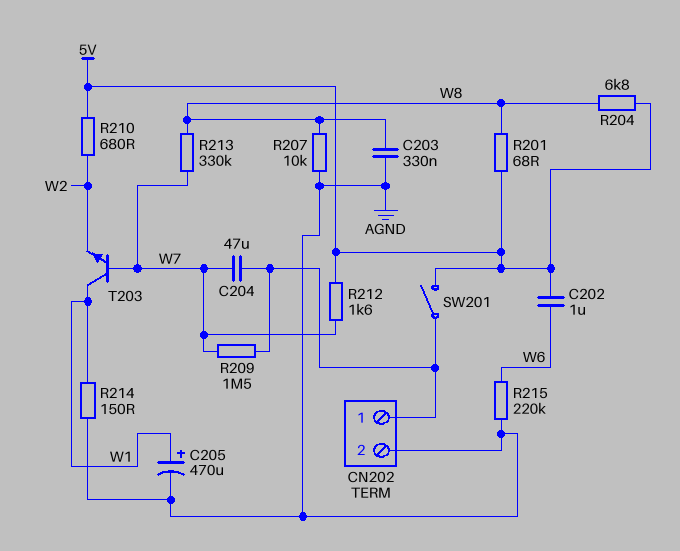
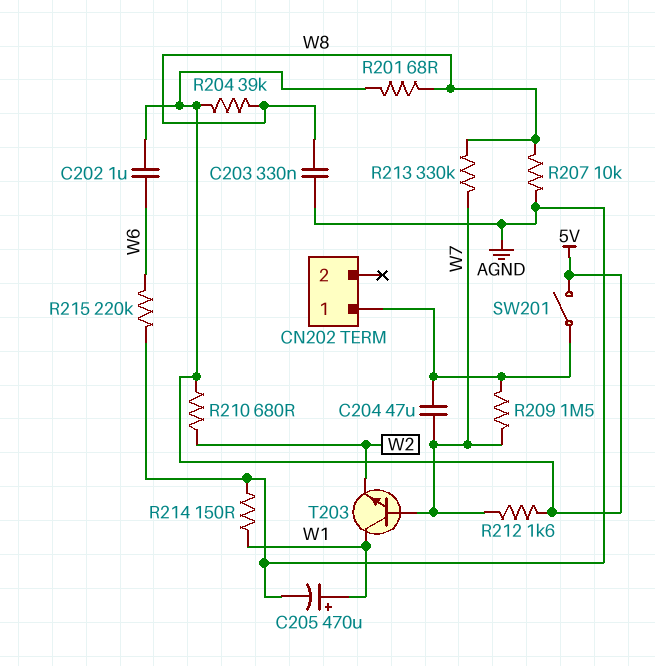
CN202 pin 2: AGND -> none
R204: 6.8k (5V, W8) -> 39k (5V, W8)

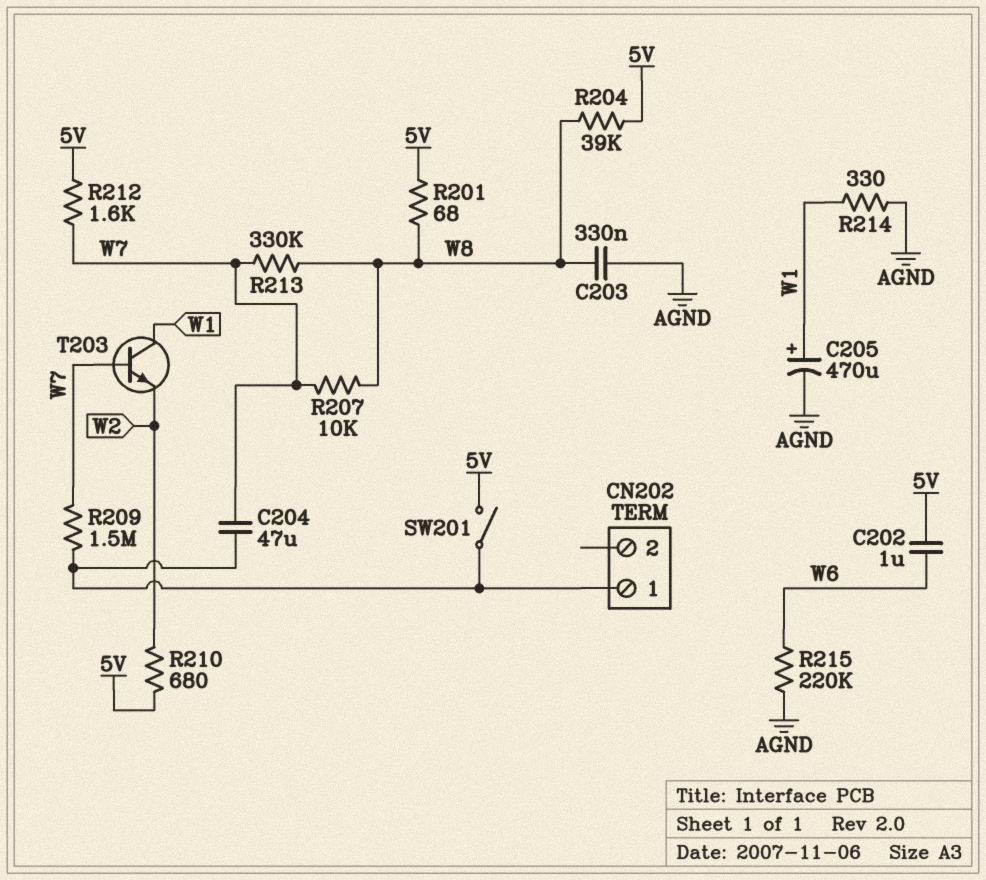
R207: 10k (AGND, W8) -> 10k (W7, W8)
R214: 150 (AGND, W1) -> 330 (AGND, W1)

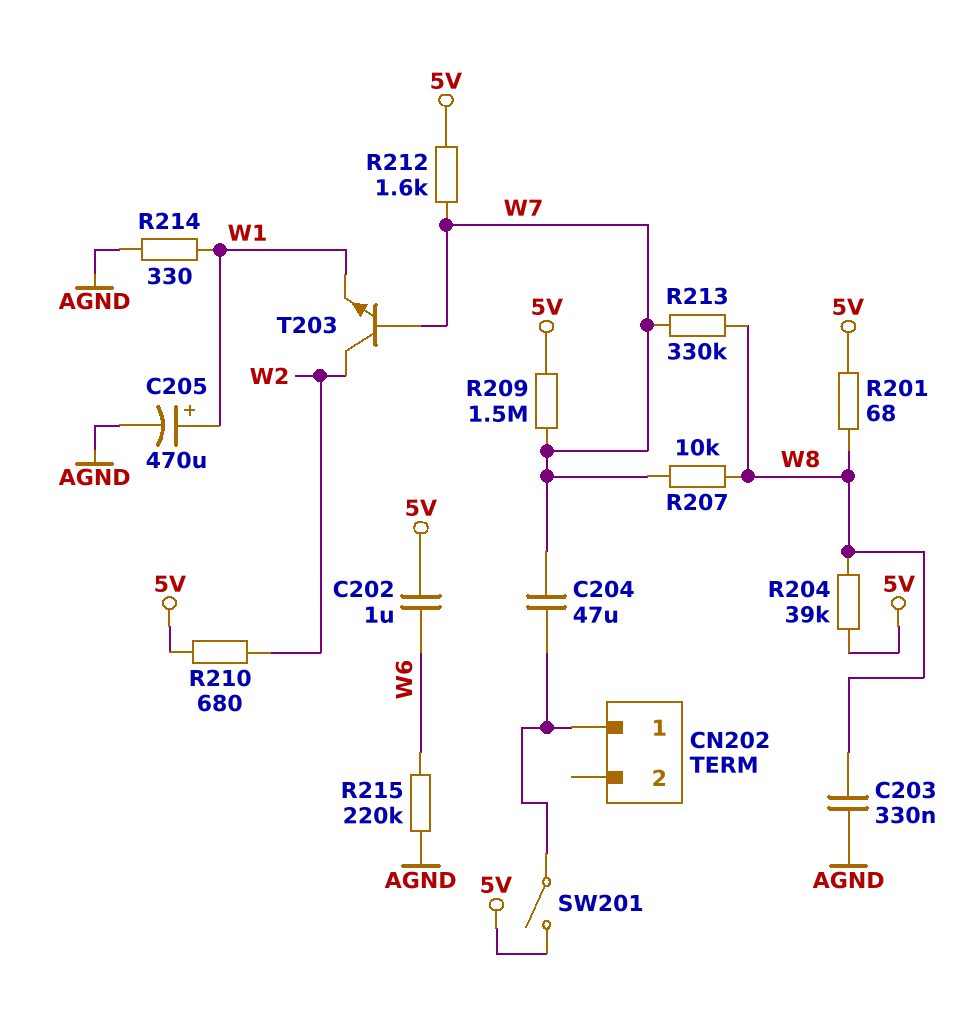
R209: 1.5M (CN202/1, W7) -> 1.5M (5V, W7)
T203: NPN (B W7, C W1, E W2) -> NPN (B W7, C W2, E W1)

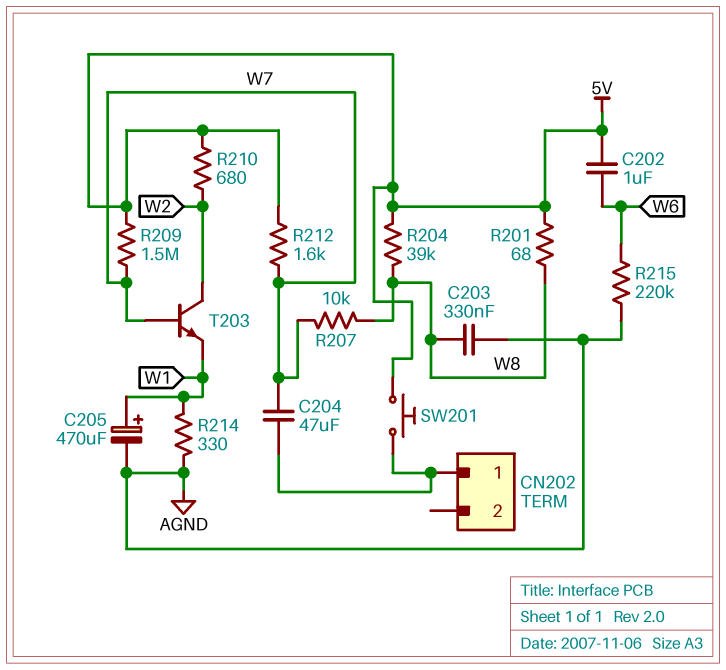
R213: 330k (W7, W8) -> none
SW201: switch (5V, CN202/1) -> button (5V, CN202/1)

